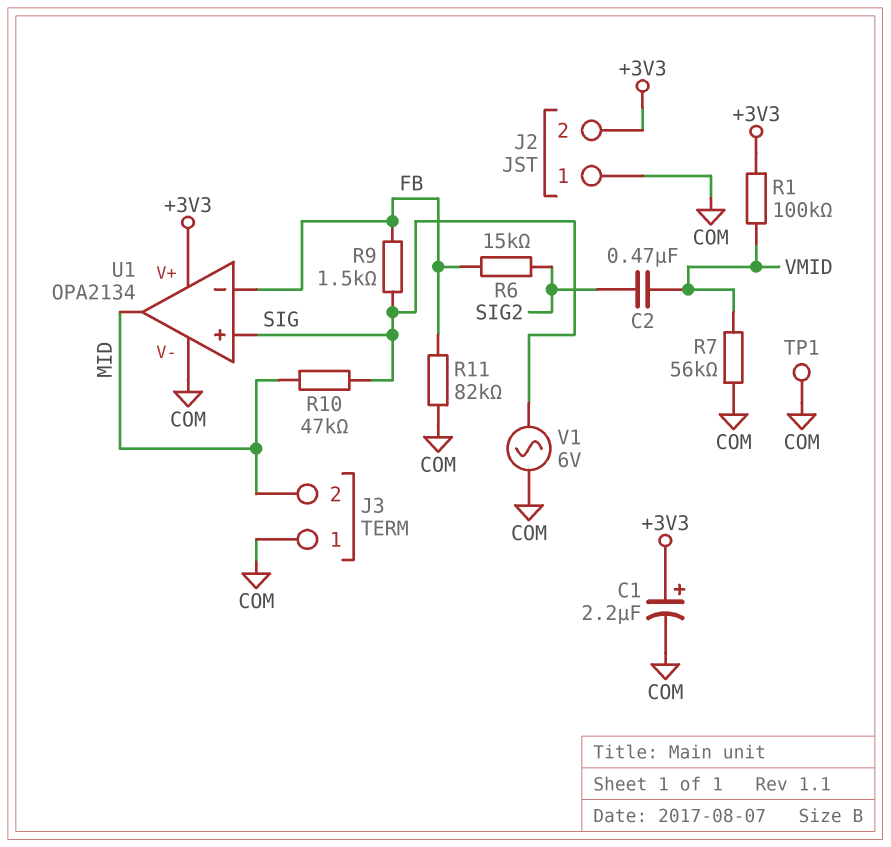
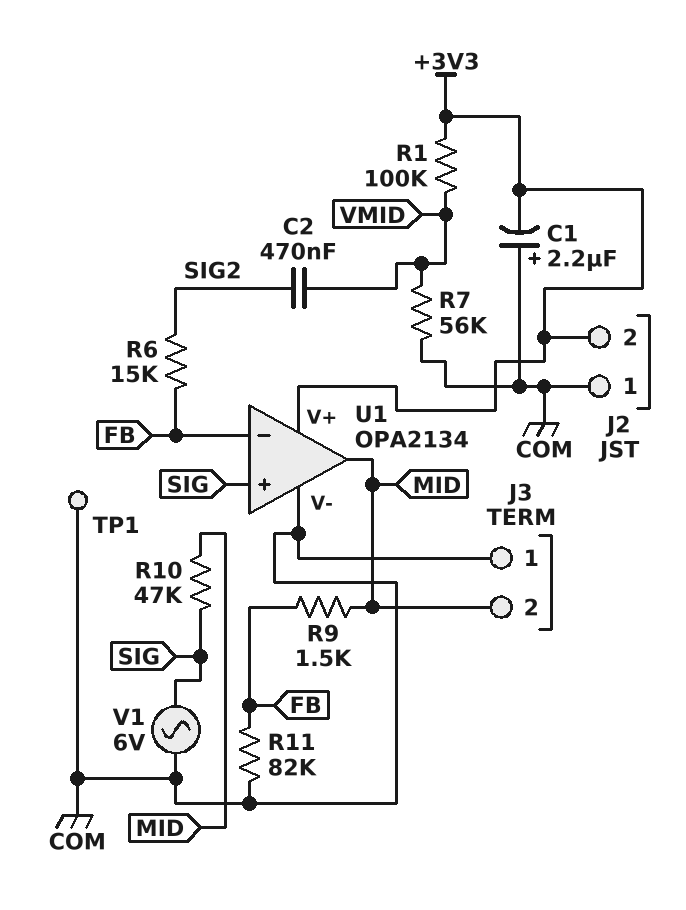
C1: 2.2uF (plus +3V3, minus COM) -> 2.2uF (plus COM, minus +3V3)
R9: 1.5k (FB, SIG) -> 1.5k (FB, MID)

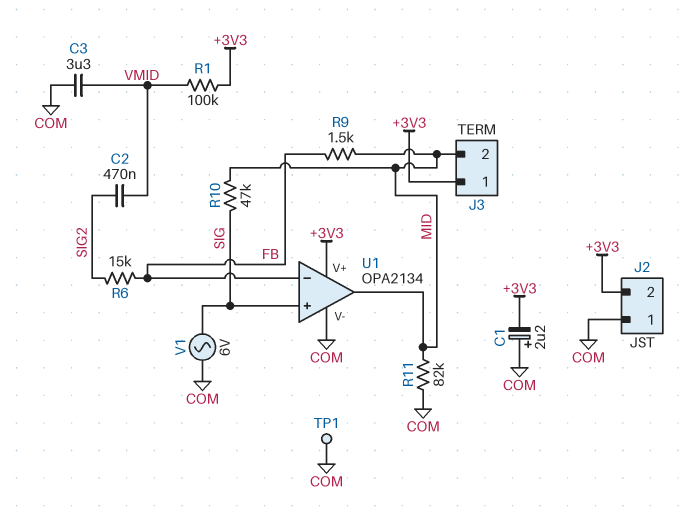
C3: none -> 3.3uF (COM, VMID)
J3 pin 1: COM -> +3V3
R7: 56k (COM, VMID) -> none
R11: 82k (COM, FB) -> 82k (COM, MID)

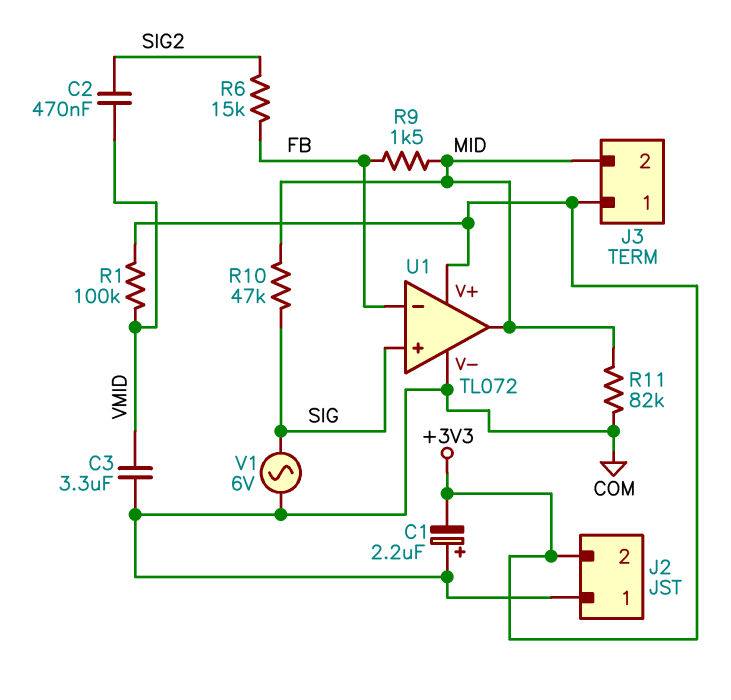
TP1: test point (COM) -> none
U1: OPA2134 -> TL072

